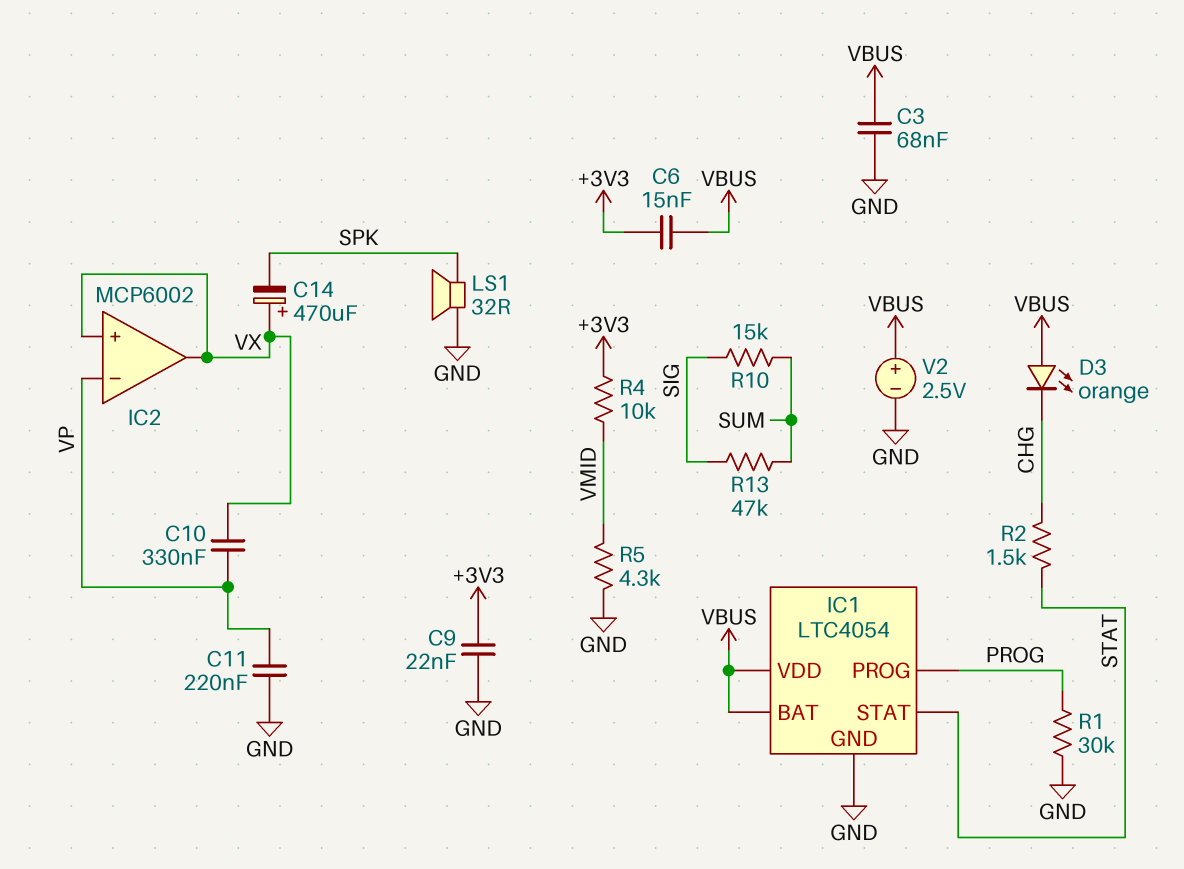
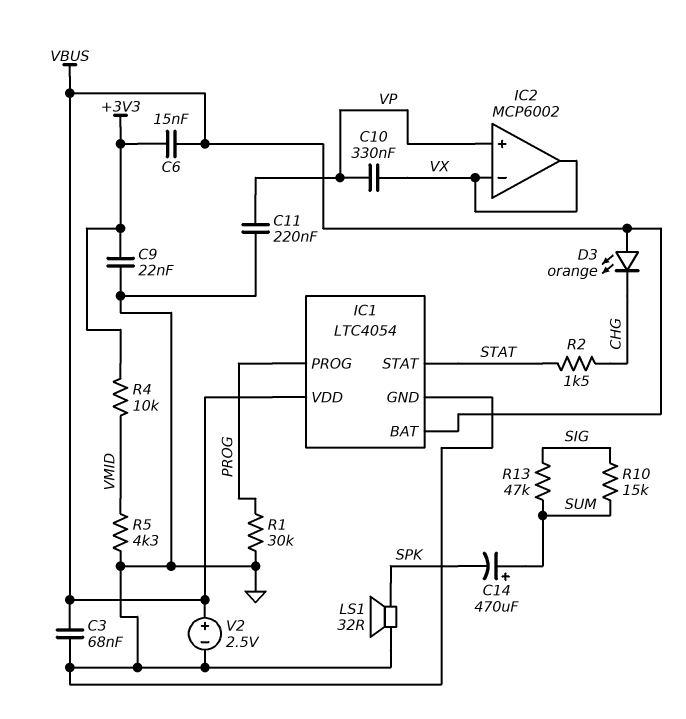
C14: 470uF (plus VX, minus SPK) -> 470uF (plus SUM, minus SPK)
IC2 pin in+: VX -> VP
IC2 pin in-: VP -> VX

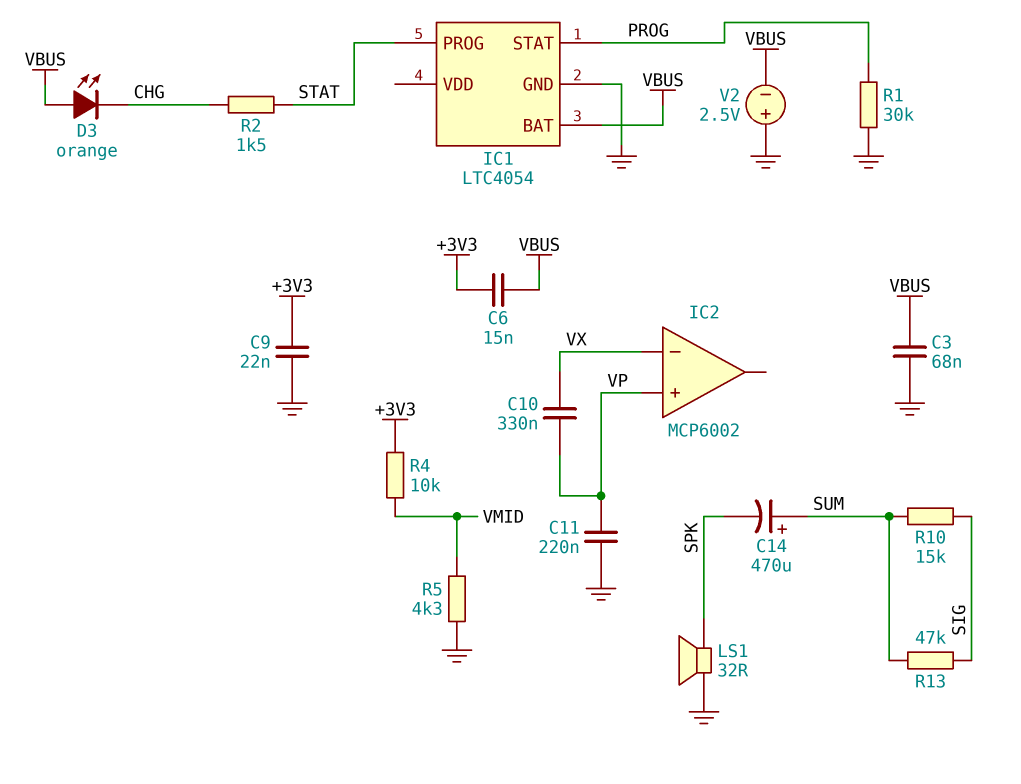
IC1 pin PROG: PROG -> STAT
IC1 pin STAT: STAT -> PROG
IC1 pin VDD: VBUS -> none
IC2 pin out: VX -> none
V2: 2.5V (plus VBUS, minus GND) -> 2.5V (plus GND, minus VBUS)

